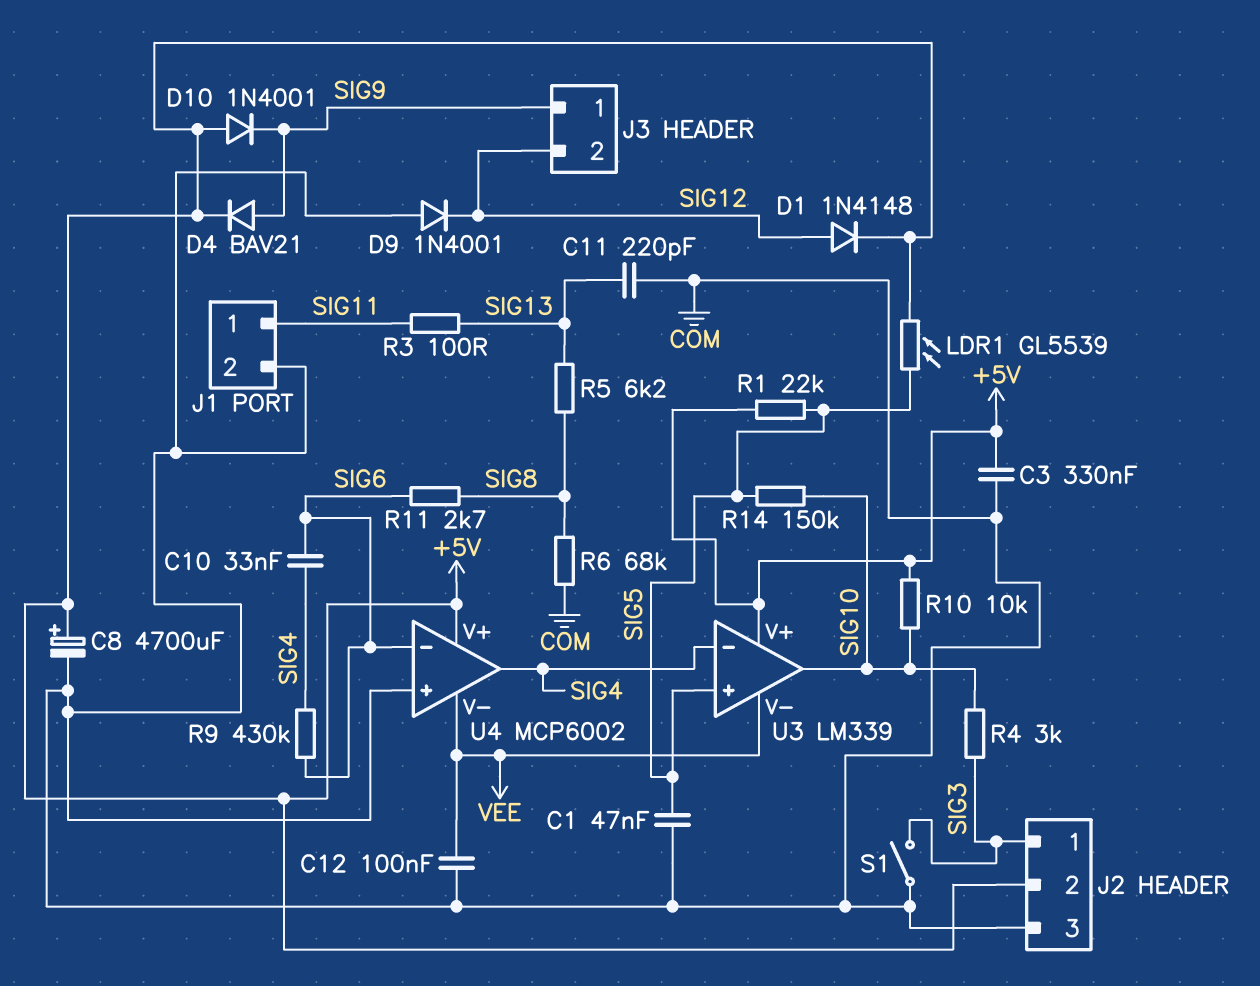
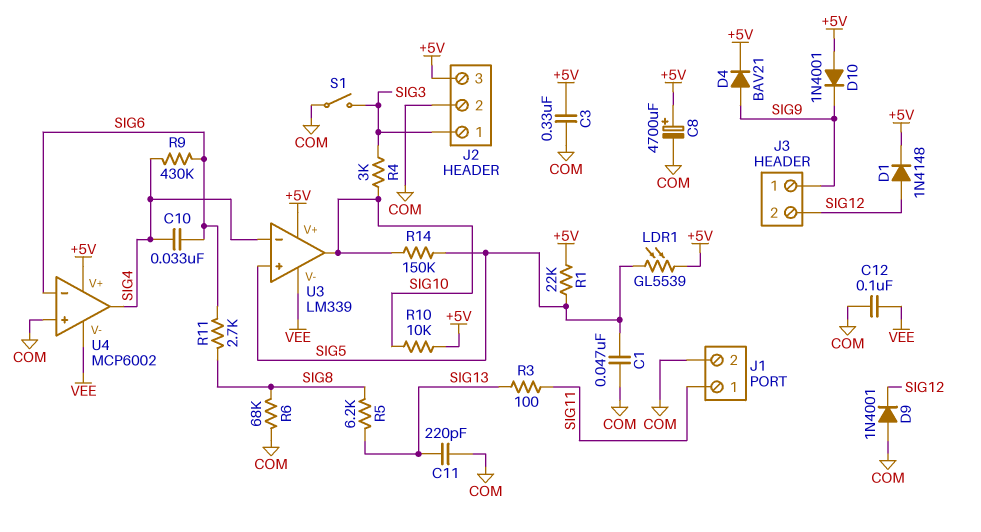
J2 pin 2: +5V -> COM
J2 pin 3: COM -> +5V

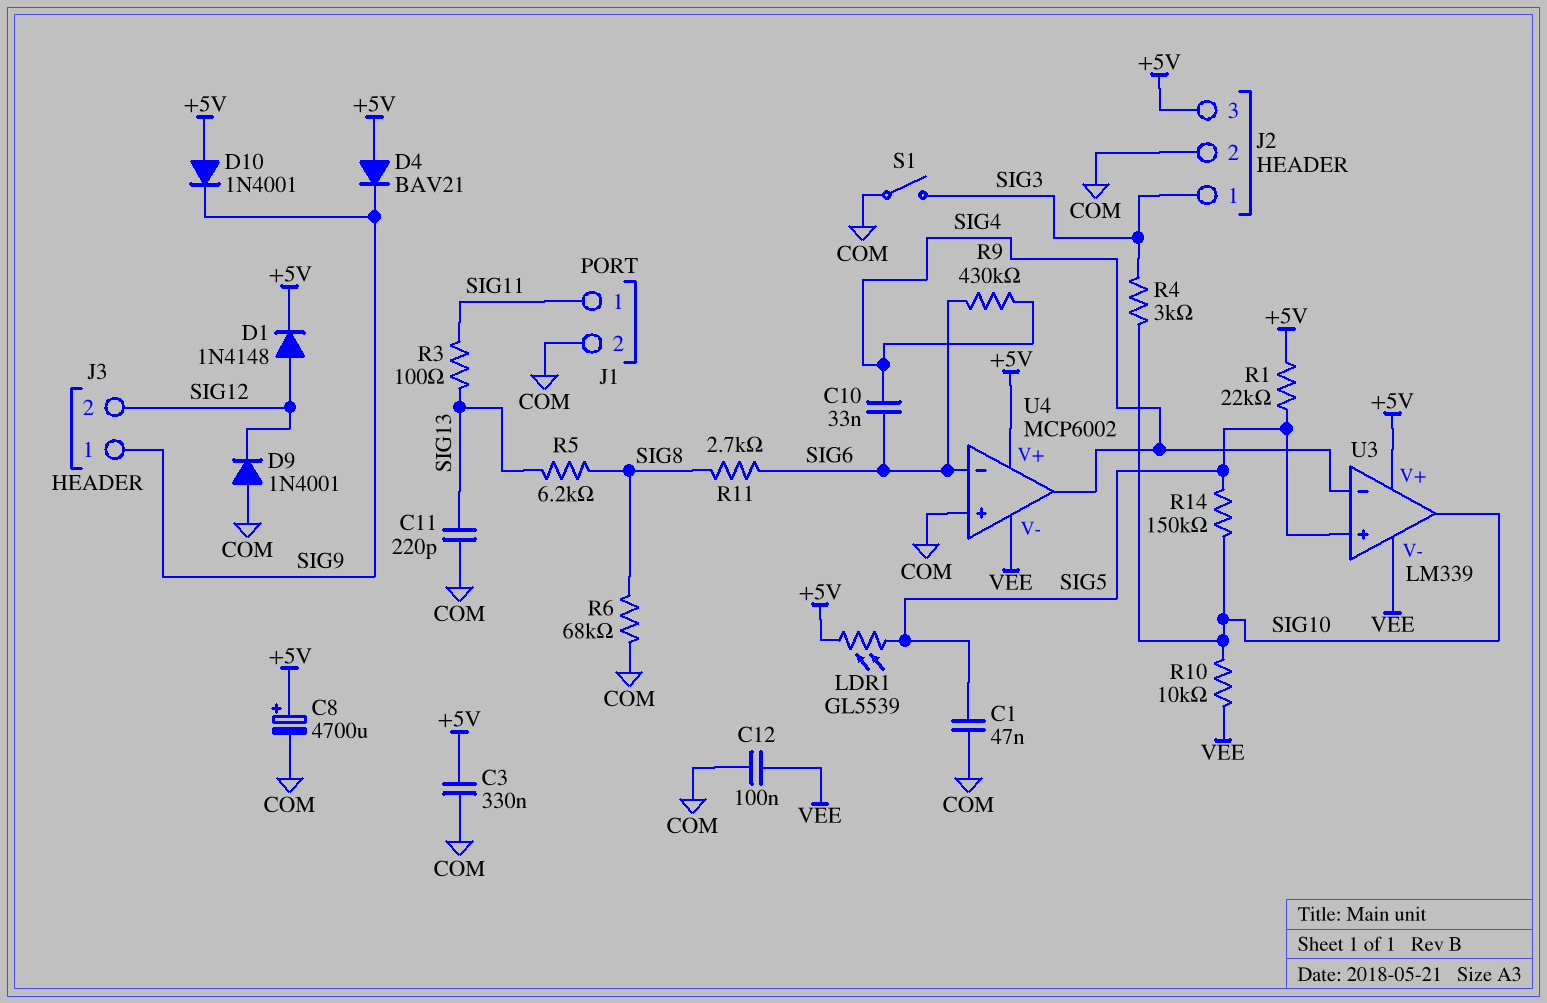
D4: diode BAV21 (A SIG9, K +5V) -> diode BAV21 (A +5V, K SIG9)
R10: 10k (+5V, SIG10) -> 10k (SIG10, VEE)

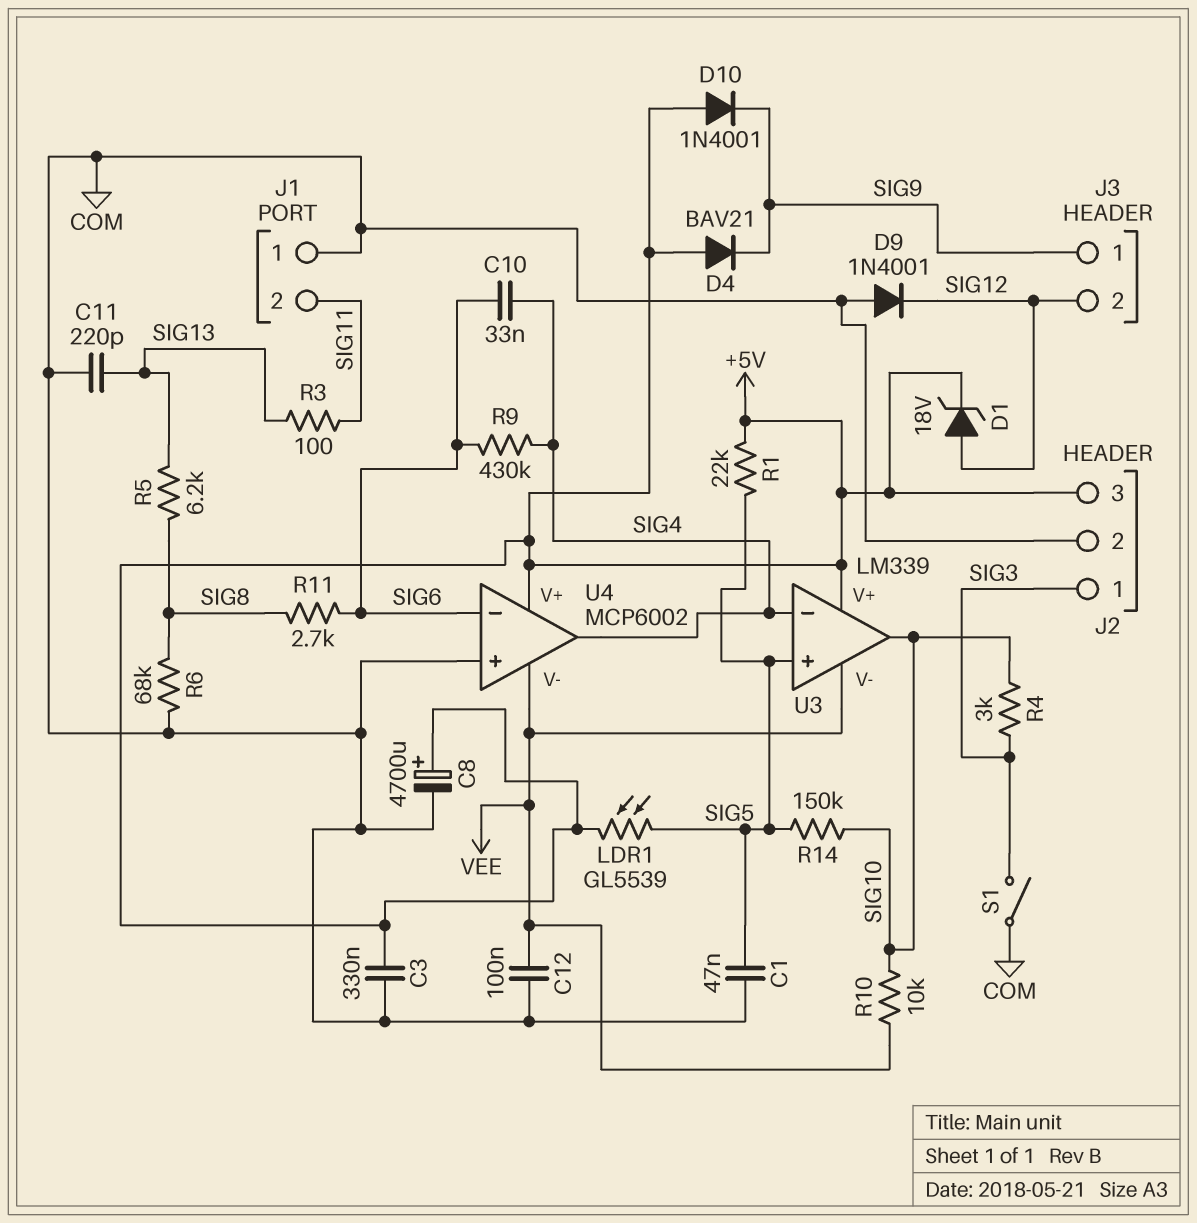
D1: diode 1N4148 (A SIG12, K +5V) -> zener 18V (A SIG12, K +5V)
J1 pin 1: SIG11 -> COM
J1 pin 2: COM -> SIG11

